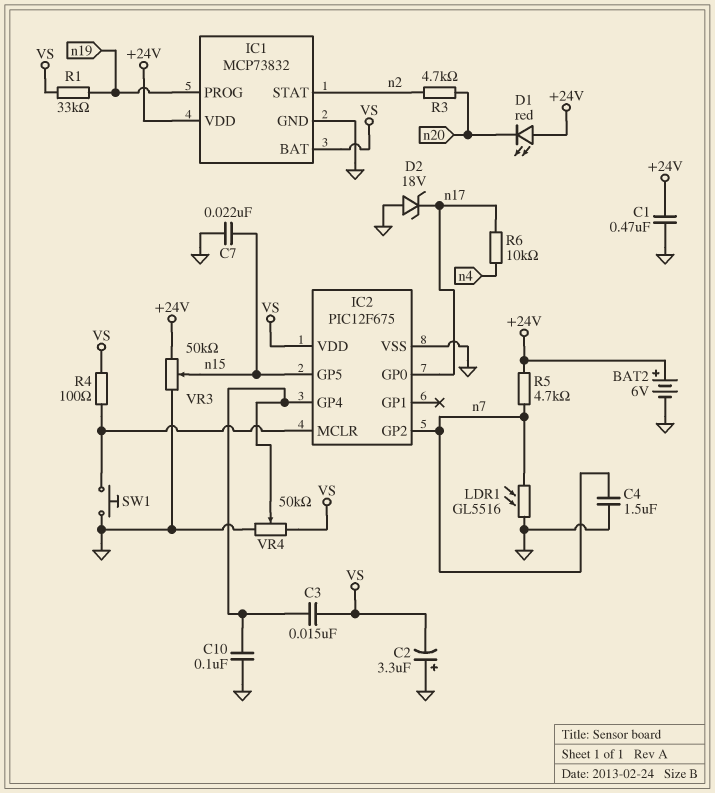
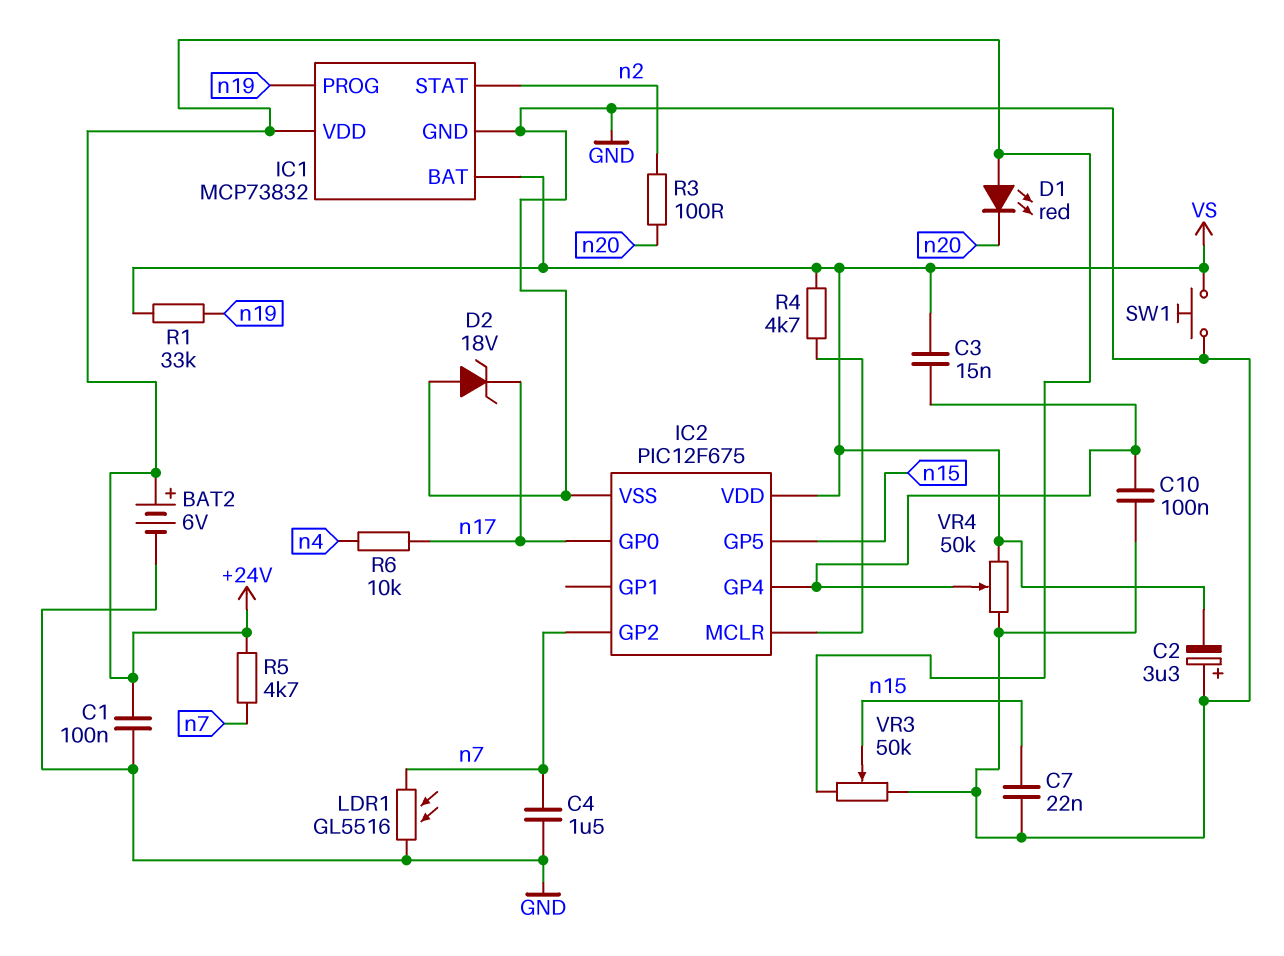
C1: 470nF (+24V, GND) -> 100nF (+24V, GND)
R3: 4.7k (n2, n20) -> 100 (n2, n20)
R4: 100 (IC2/MCLR, VS) -> 4.7k (IC2/MCLR, VS)
SW1: button (GND, IC2/MCLR) -> button (GND, VS)

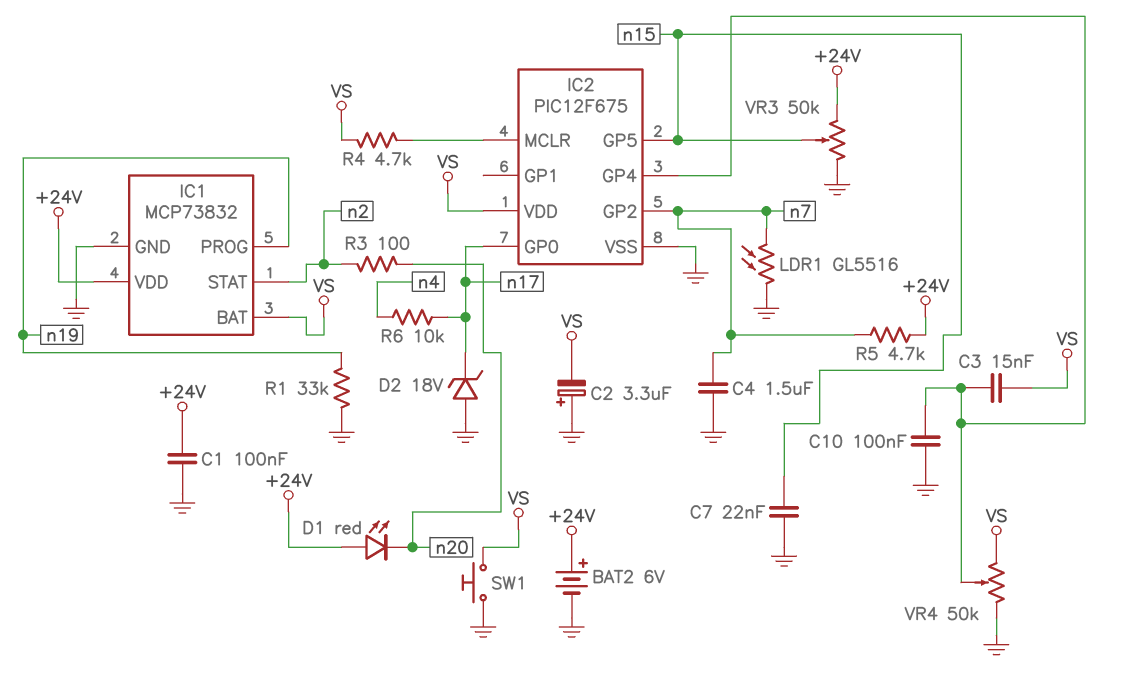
R1: 33k (VS, n19) -> 33k (GND, n19)

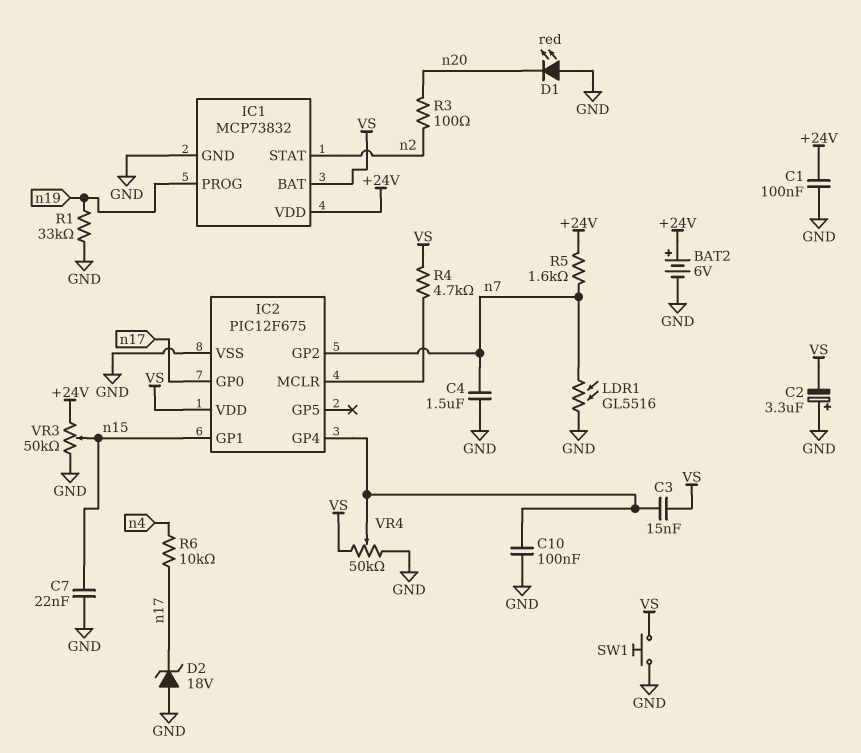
D1: LED red (A +24V, K n20) -> LED red (A GND, K n20)
IC2 pin GP1: none -> n15
IC2 pin GP5: n15 -> none
R5: 4.7k (+24V, n7) -> 1.6k (+24V, n7)

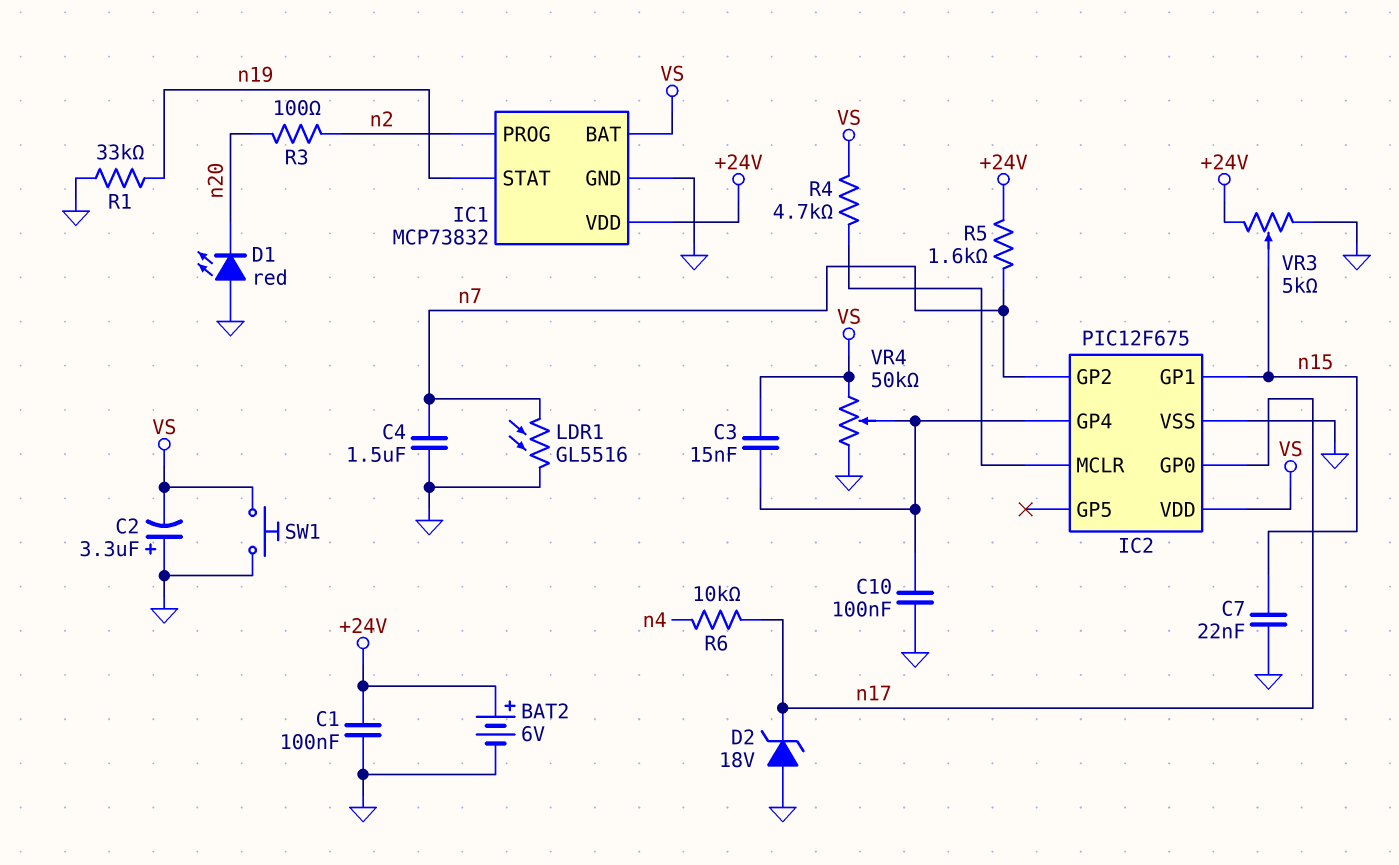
IC1 pin PROG: n19 -> n2
IC1 pin STAT: n2 -> n19
VR3: 50k (+24V, GND, wiper n15) -> 5k (+24V, GND, wiper n15)

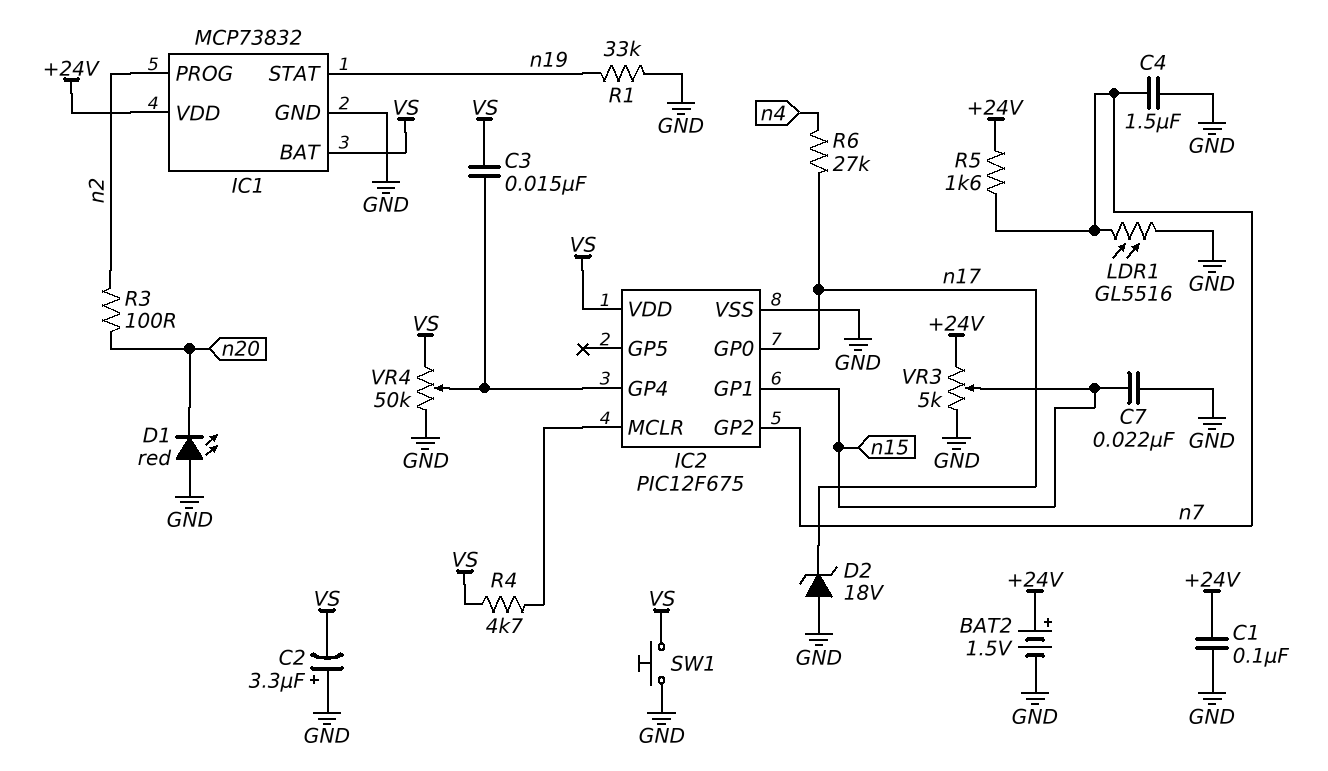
BAT2: 6V (plus +24V, minus GND) -> 1.5V (plus +24V, minus GND)
C10: 100nF (GND, IC2/GP4) -> none
R6: 10k (n4, n17) -> 27k (n4, n17)

